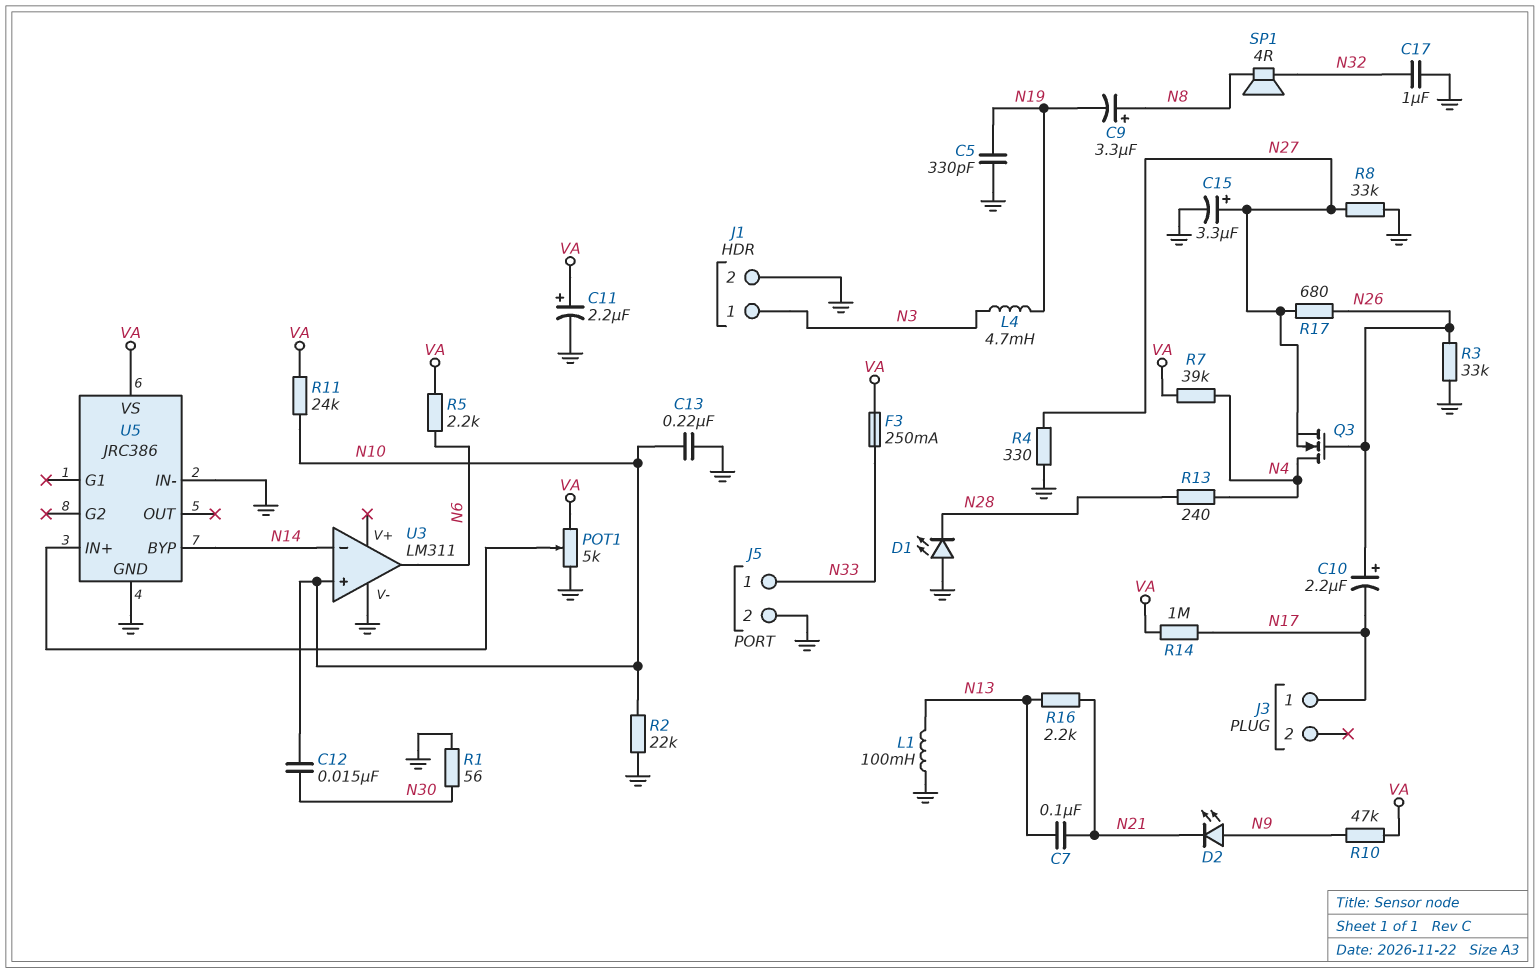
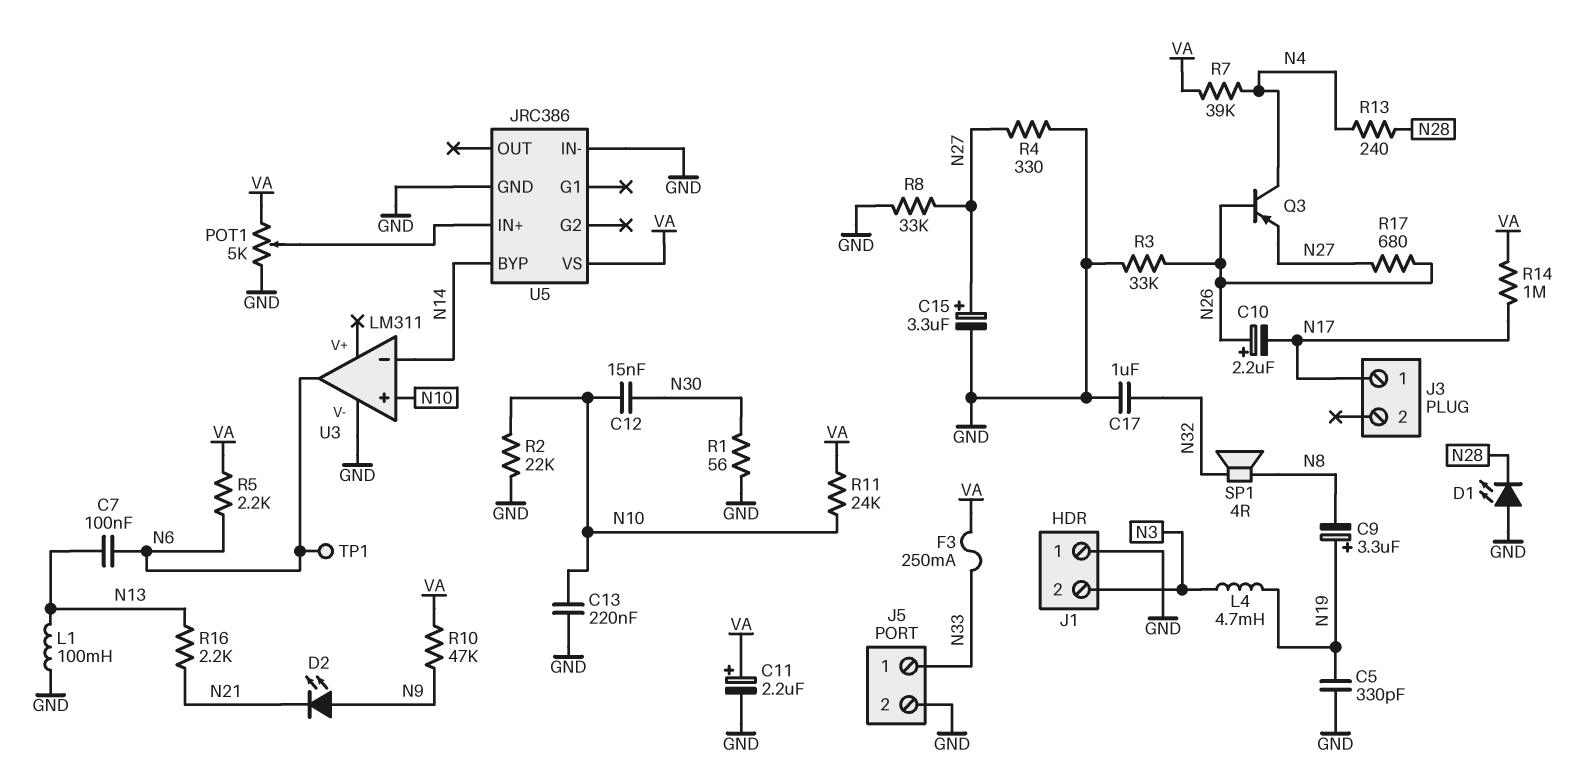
C7: 100nF (N13, N21) -> 100nF (N6, N13)
C9: 3.3uF (plus N8, minus N19) -> 3.3uF (plus N19, minus N8)
J1 pin 1: N3 -> GND
J1 pin 2: GND -> N3
Q3: NMOS (G N26, D N4, S N27) -> PNP (B N26, C N4, E N27)
TP1: none -> test point (N6)

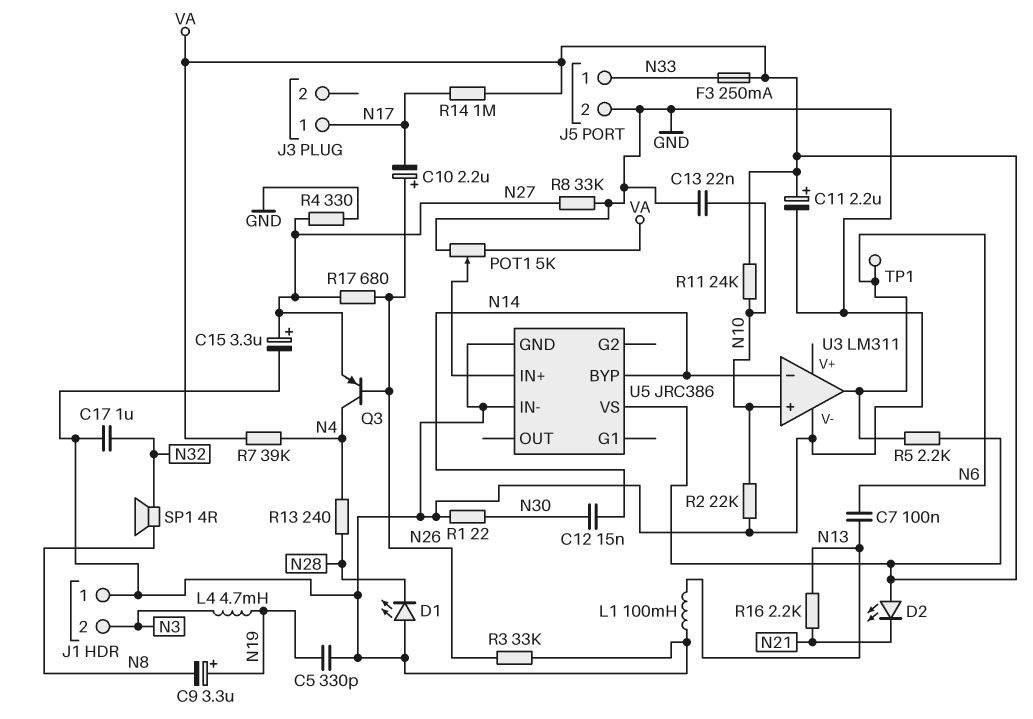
C12: 15nF (N10, N30) -> 15nF (N14, N30)
C13: 220nF (GND, N10) -> 22nF (GND, N10)
D2: LED (A N9, K N21) -> LED (A VA, K N21)
R1: 56 (GND, N30) -> 22 (GND, N30)
R10: 47k (N9, VA) -> none

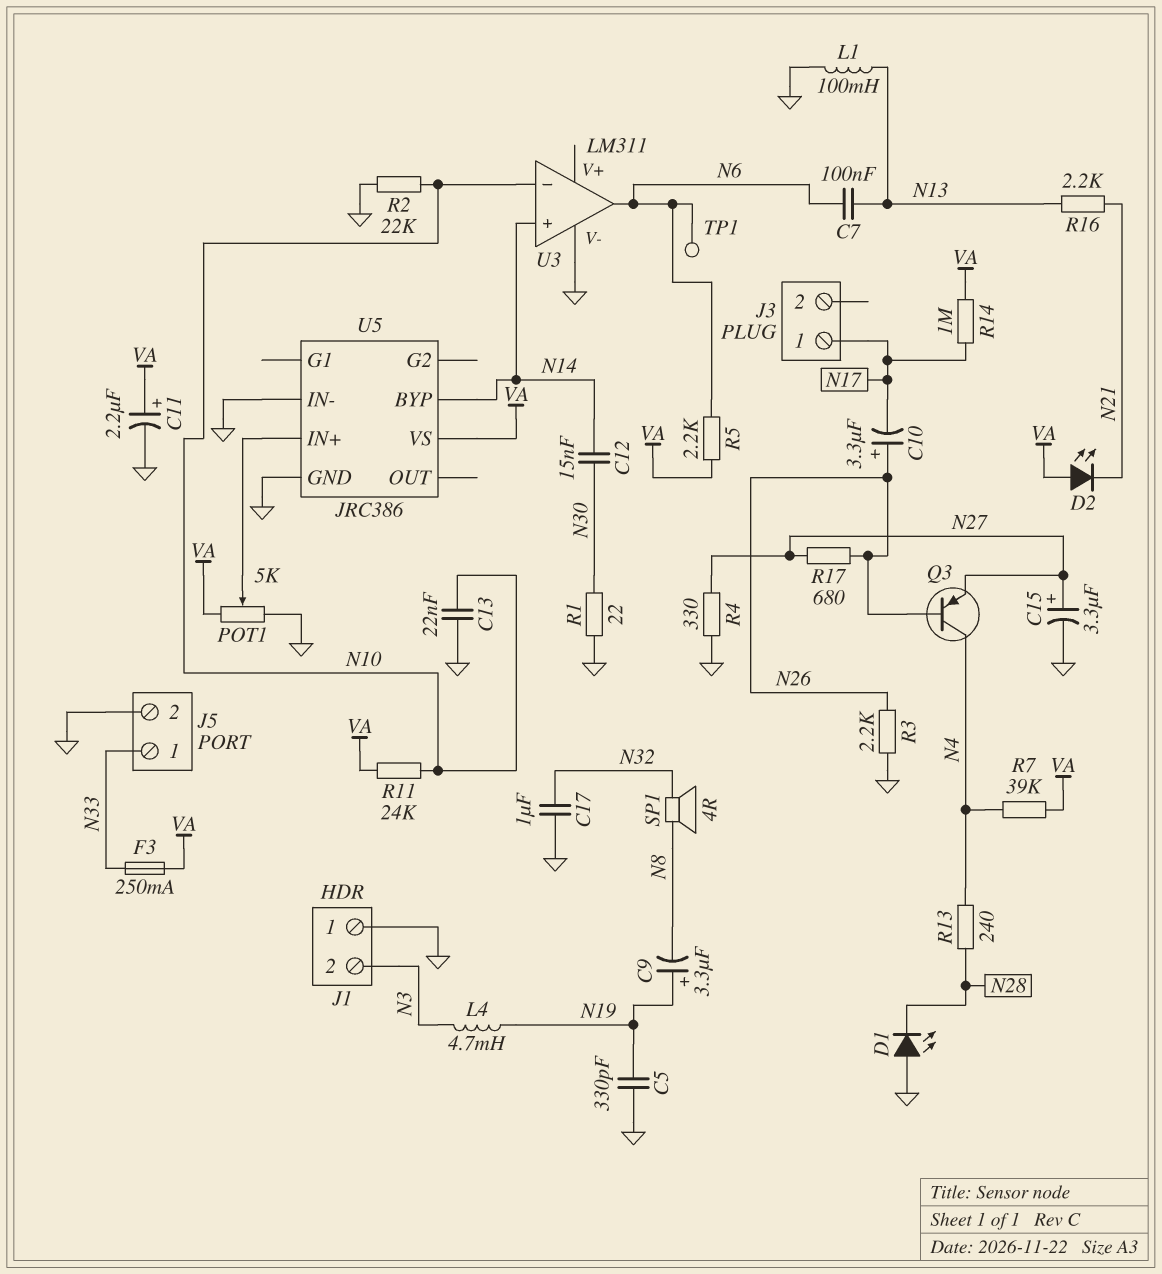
C10: 2.2uF (plus N26, minus N17) -> 3.3uF (plus N26, minus N17)
R3: 33k (GND, N26) -> 2.2k (GND, N26)
R8: 33k (GND, N27) -> none
U3 pin in+: N10 -> N14
U3 pin in-: N14 -> N10

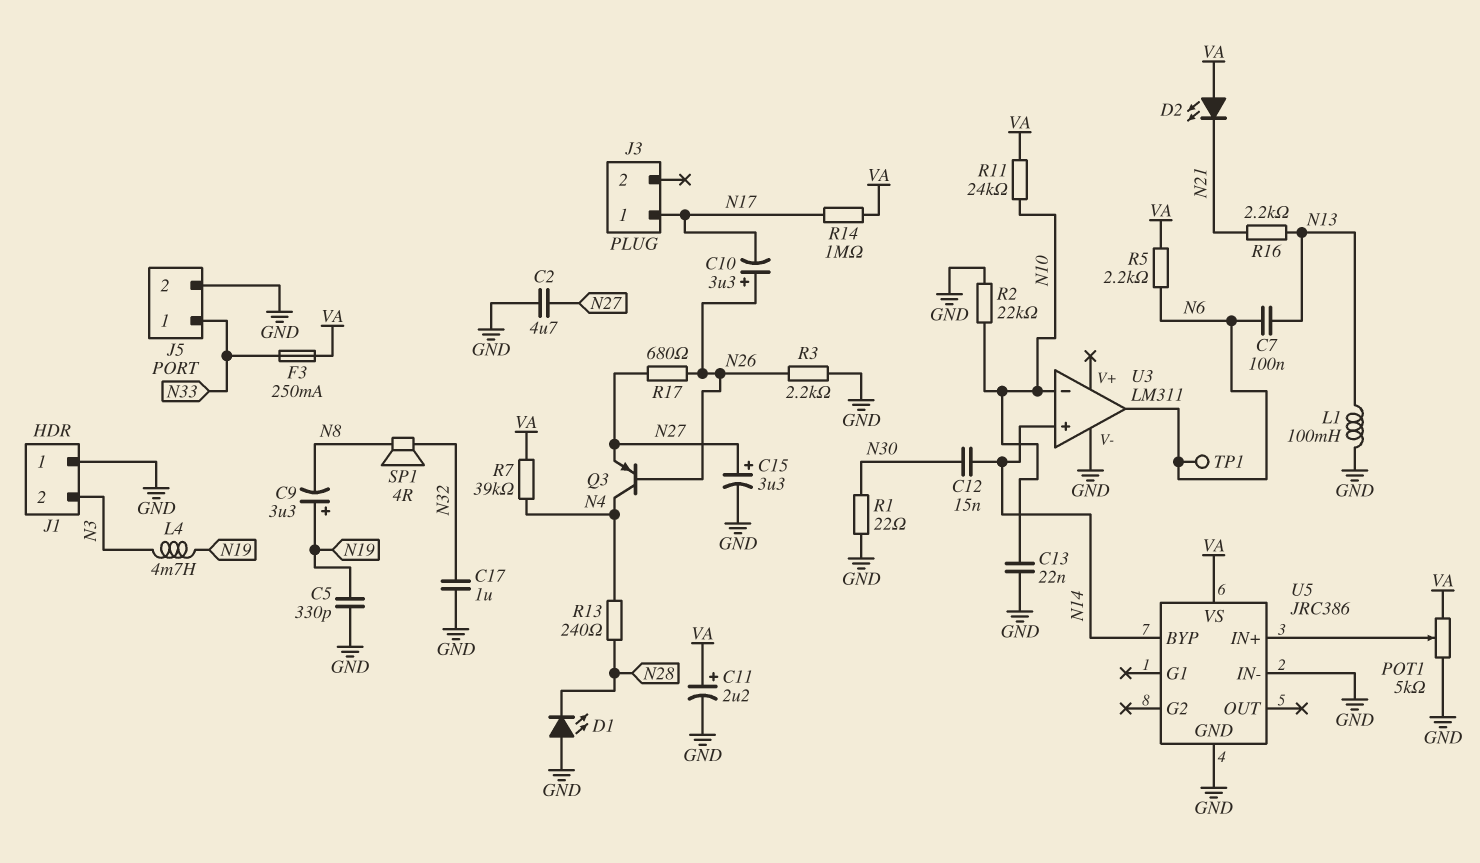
C2: none -> 4.7uF (GND, N27)
R4: 330 (GND, N27) -> none

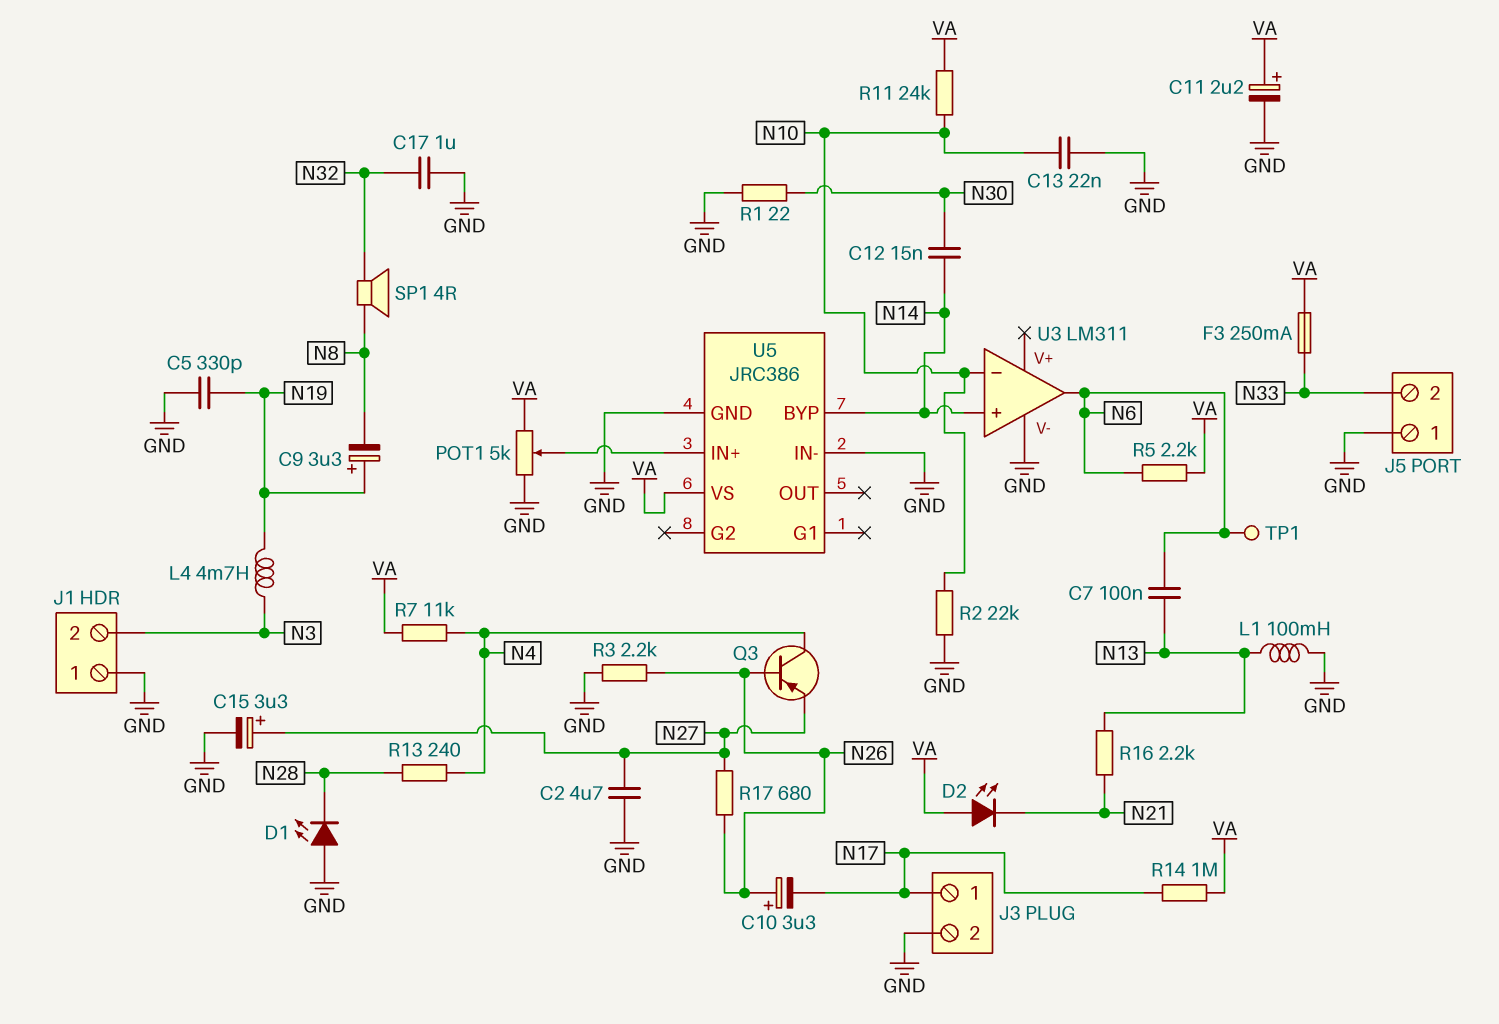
J3 pin 2: none -> GND
J5 pin 1: N33 -> GND
J5 pin 2: GND -> N33
R7: 39k (N4, VA) -> 11k (N4, VA)

